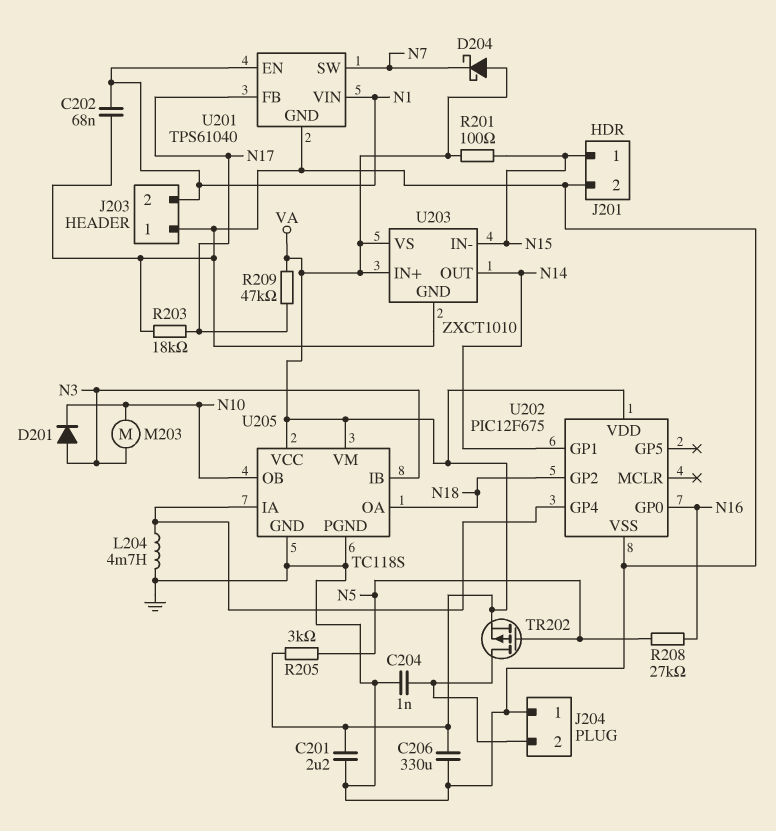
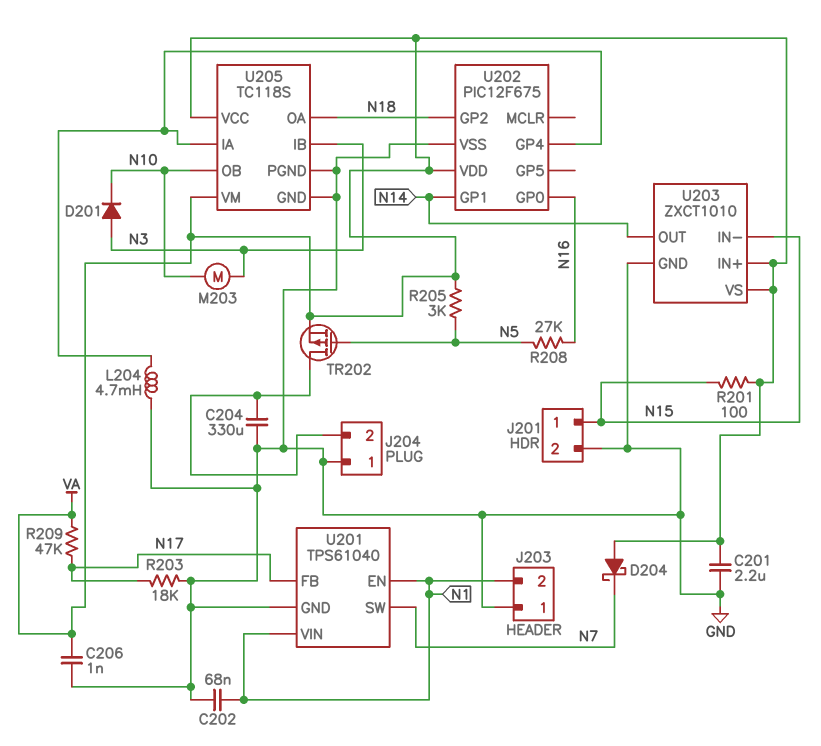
C204: 1nF (GND, J204/2) -> 330uF (GND, J204/2)
C206: 330uF (GND, VA) -> 1nF (GND, VA)

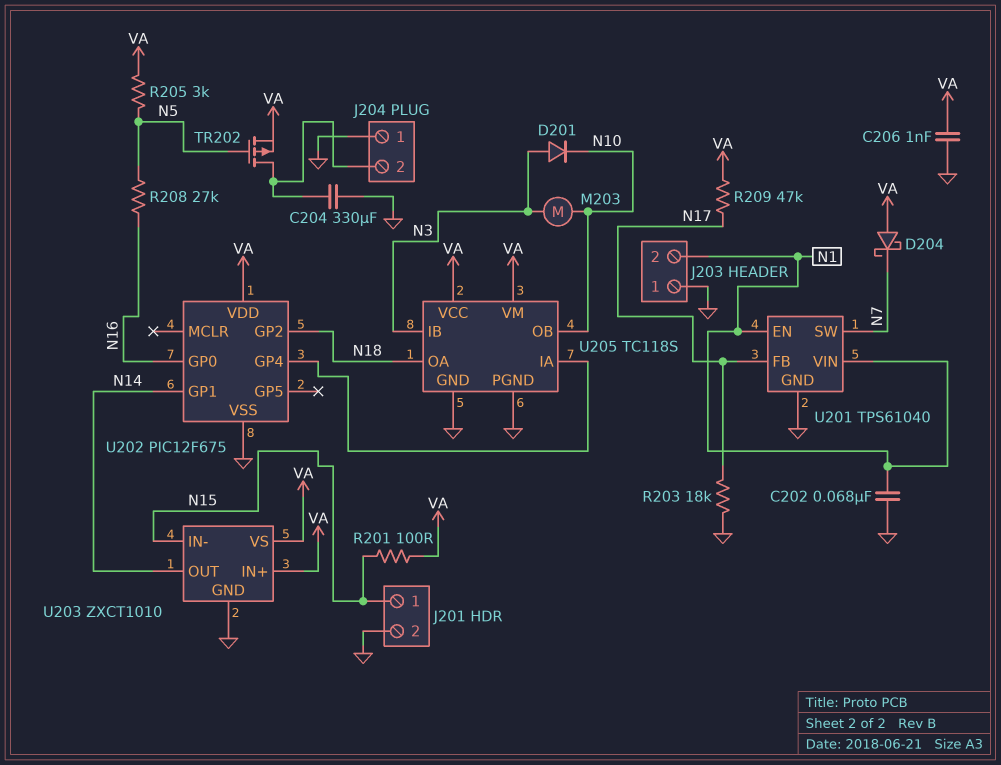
C201: 2.2uF (GND, VA) -> none
L204: 4.7mH (GND, U202/GP4) -> none

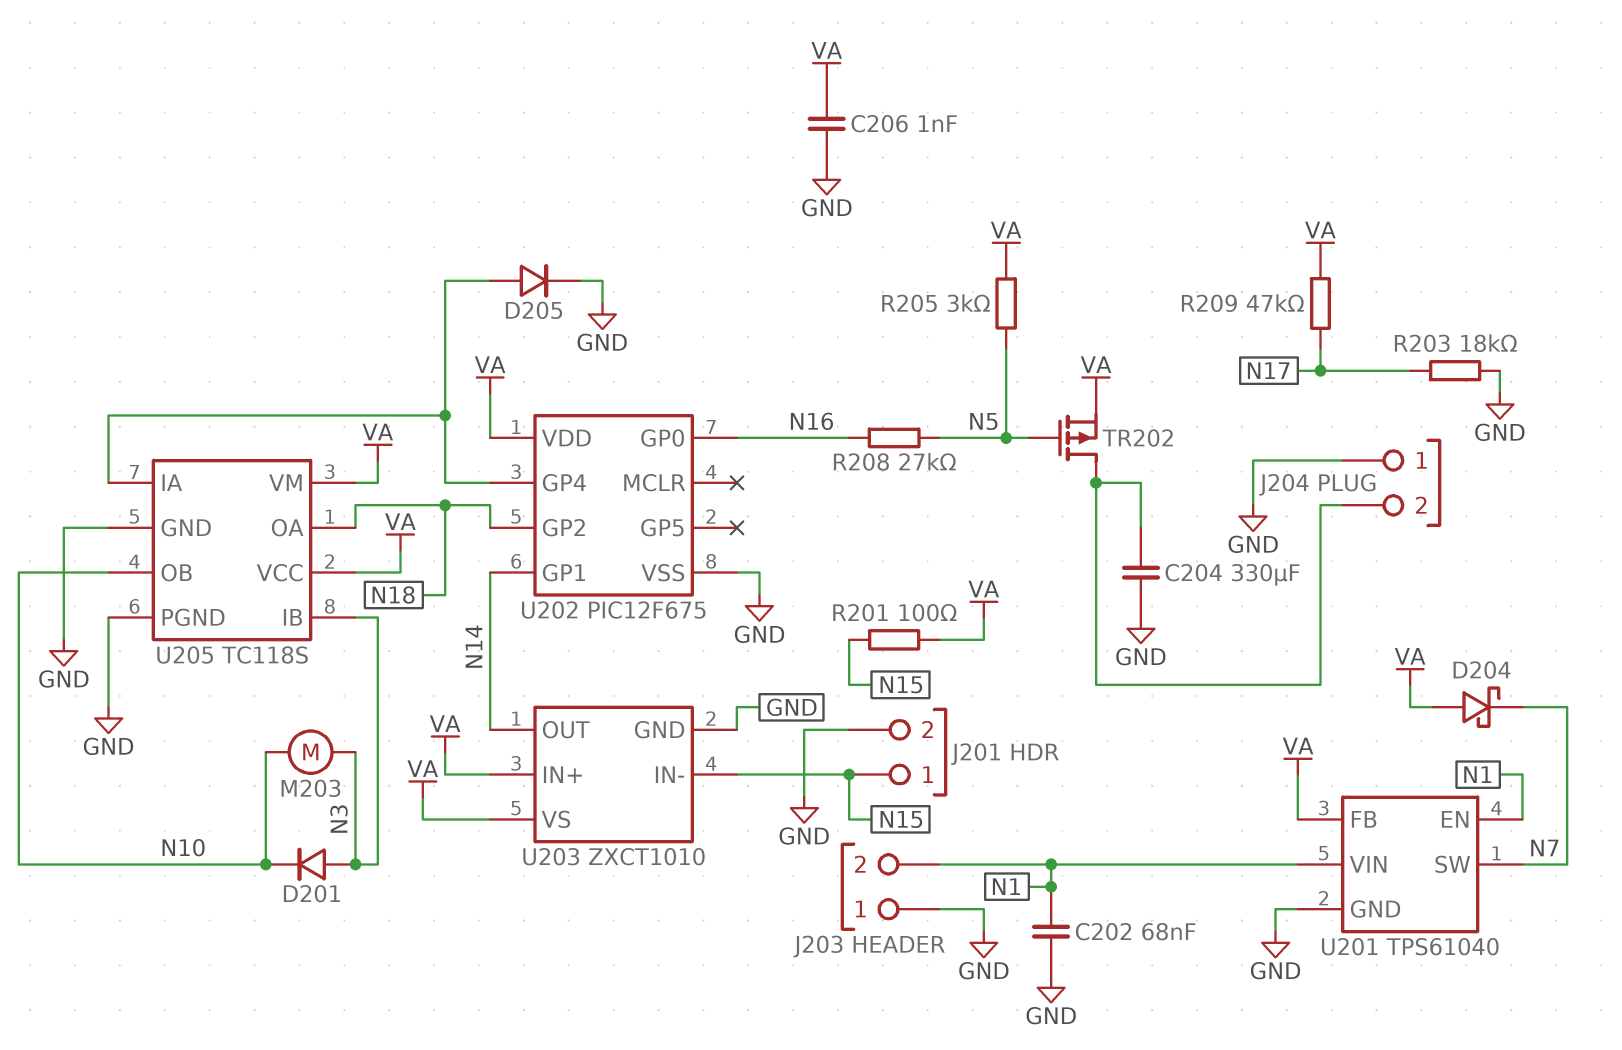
D205: none -> diode (A U202/GP4, K GND)
U201 pin FB: N17 -> VA

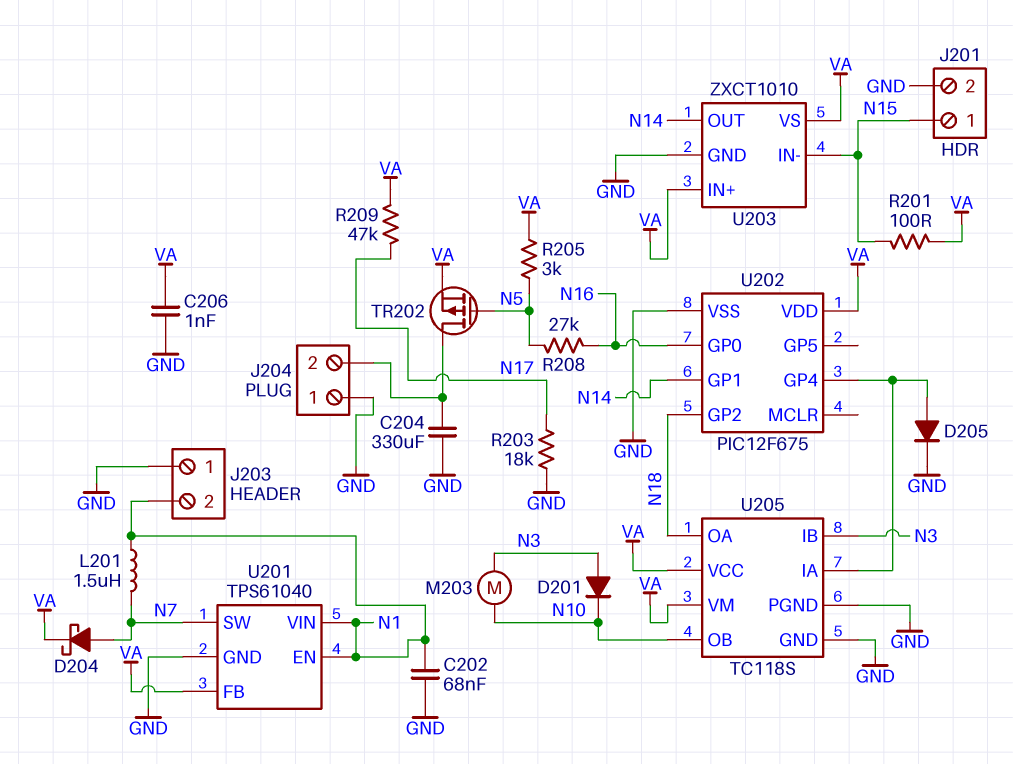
D204: schottky (A VA, K N7) -> schottky (A N7, K VA)
L201: none -> 1.5uH (N1, N7)

